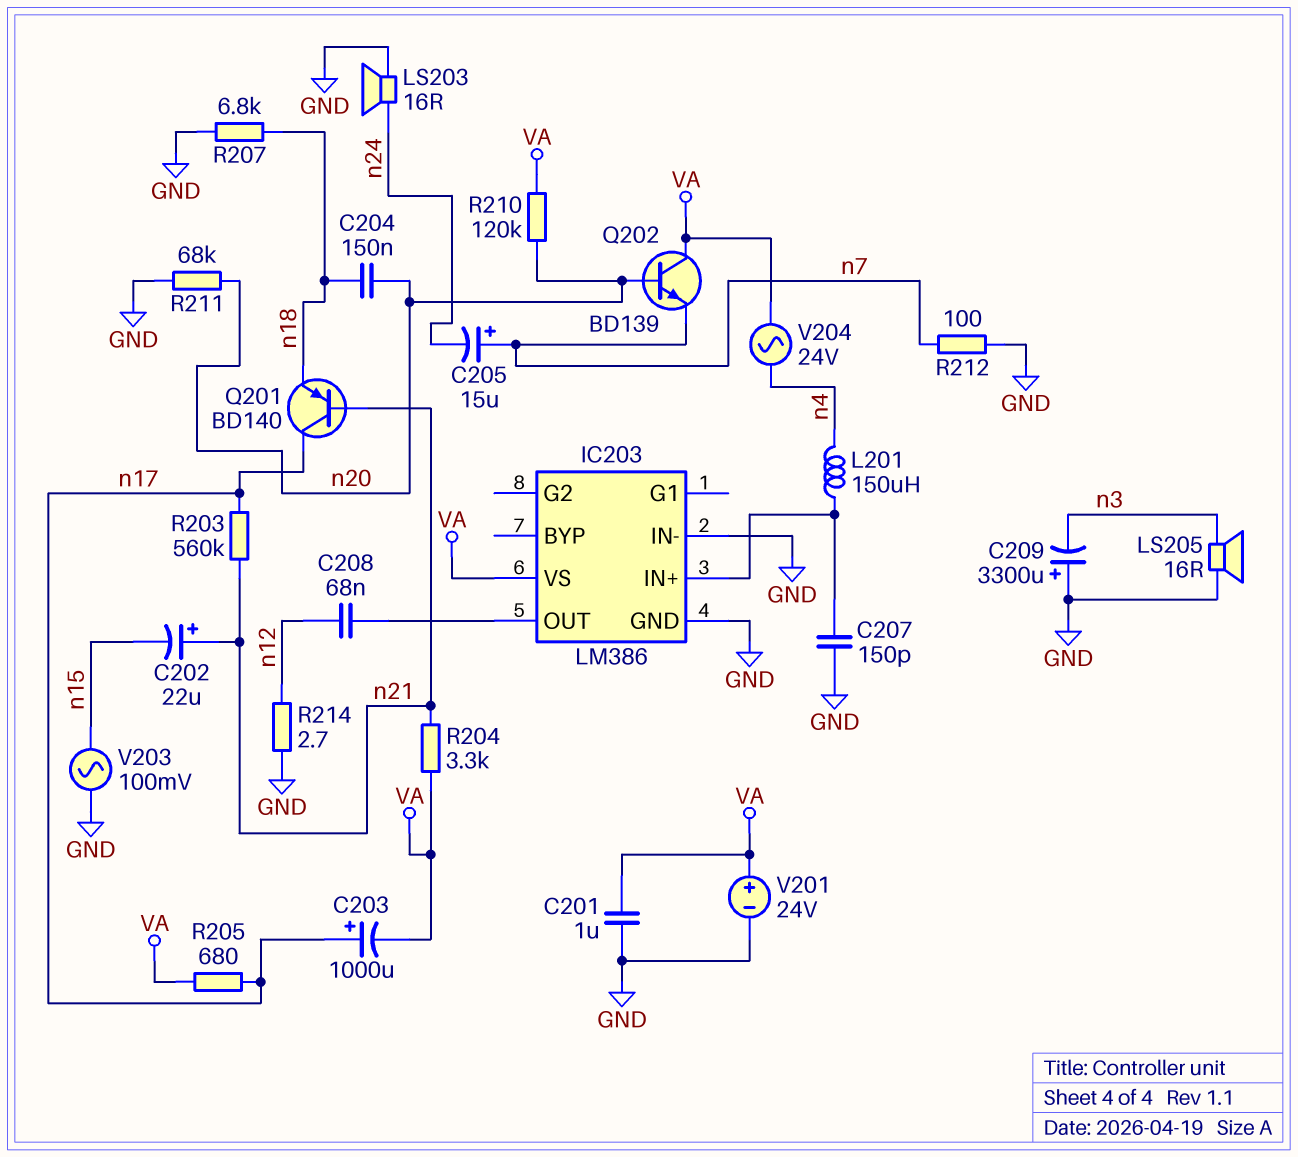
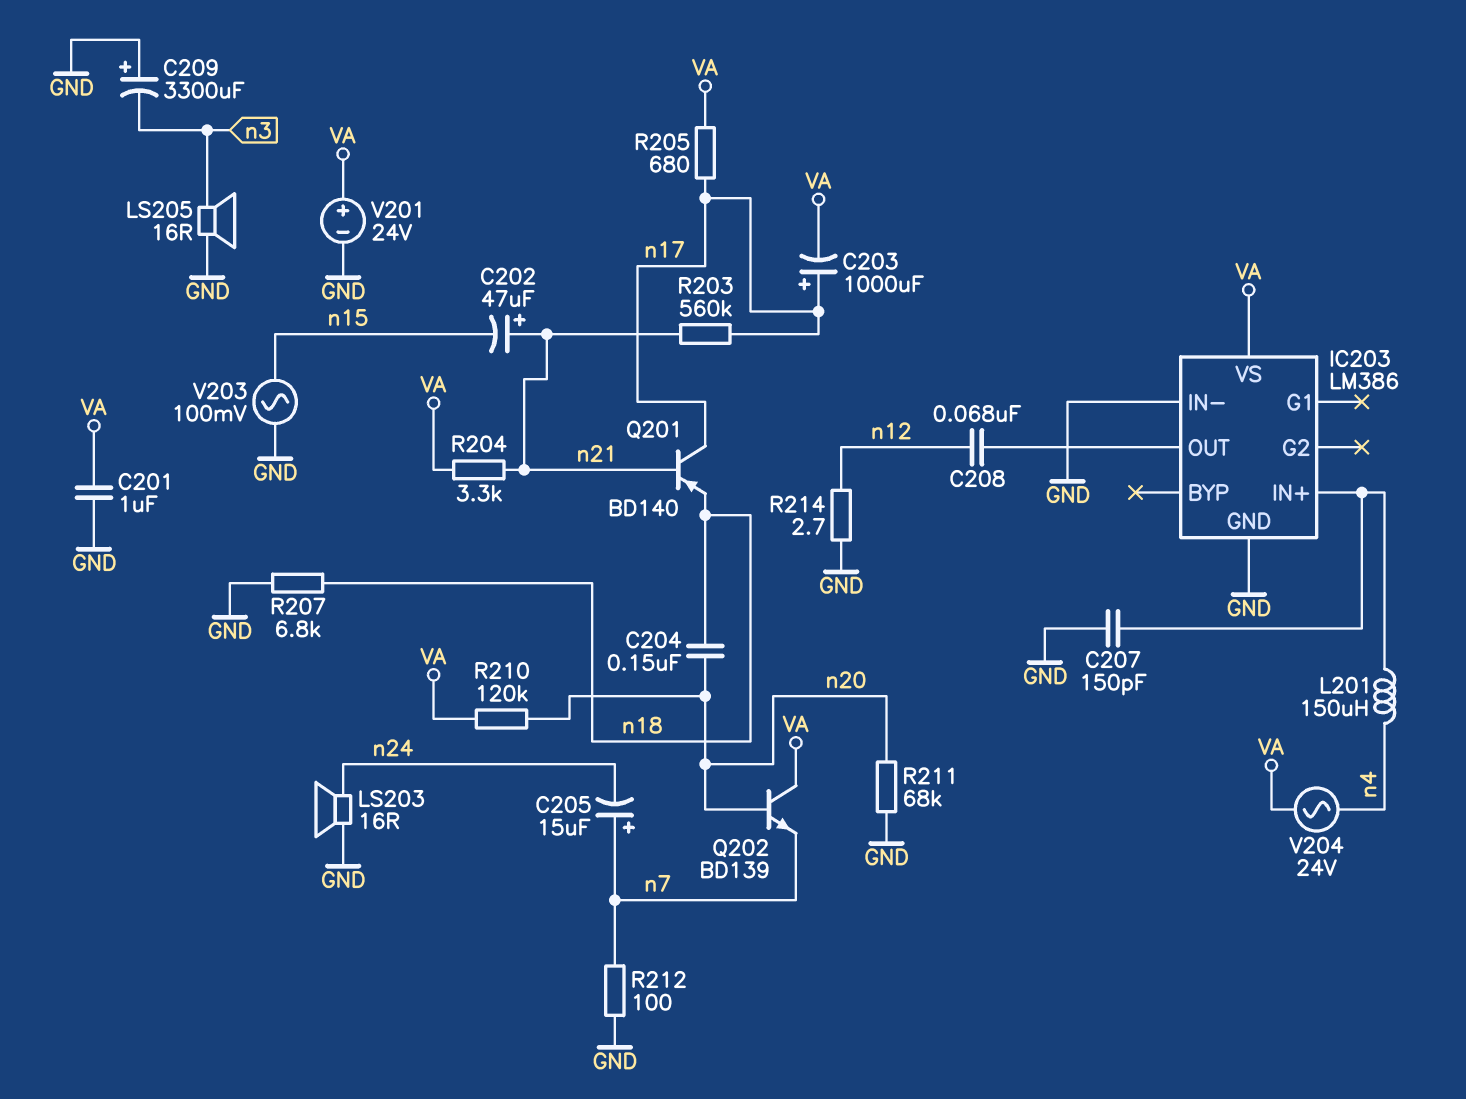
C202: 22uF (plus n21, minus n15) -> 47uF (plus n21, minus n15)

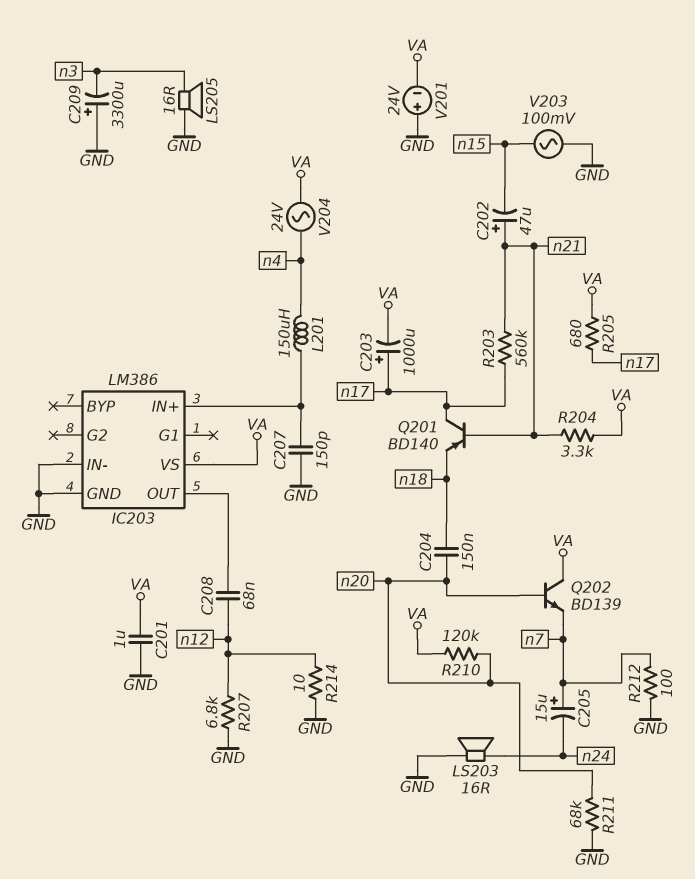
R207: 6.8k (GND, n18) -> 6.8k (GND, n12)
R214: 2.7 (GND, n12) -> 10 (GND, n12)
V201: 24V (plus VA, minus GND) -> 24V (plus GND, minus VA)

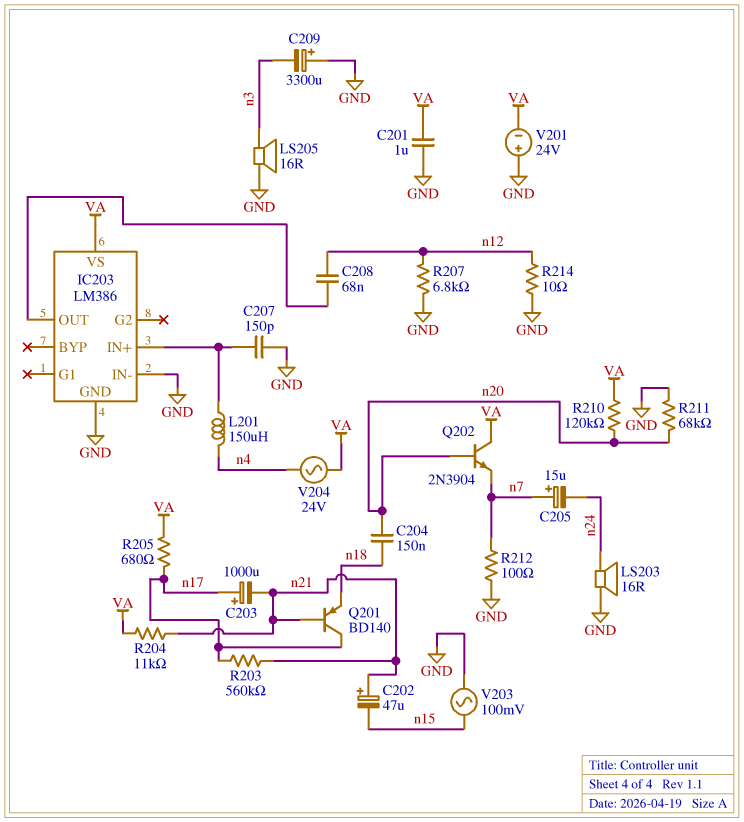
C203: 1000uF (plus n17, minus VA) -> 1000uF (plus n17, minus n21)
Q202: NPN BD139 (B n20, C VA, E n7) -> NPN 2N3904 (B n20, C VA, E n7)
R204: 3.3k (VA, n21) -> 11k (VA, n21)

